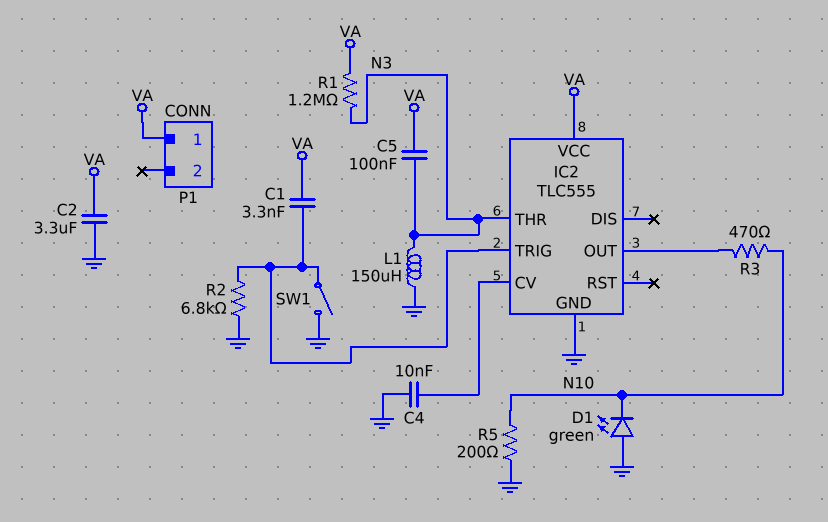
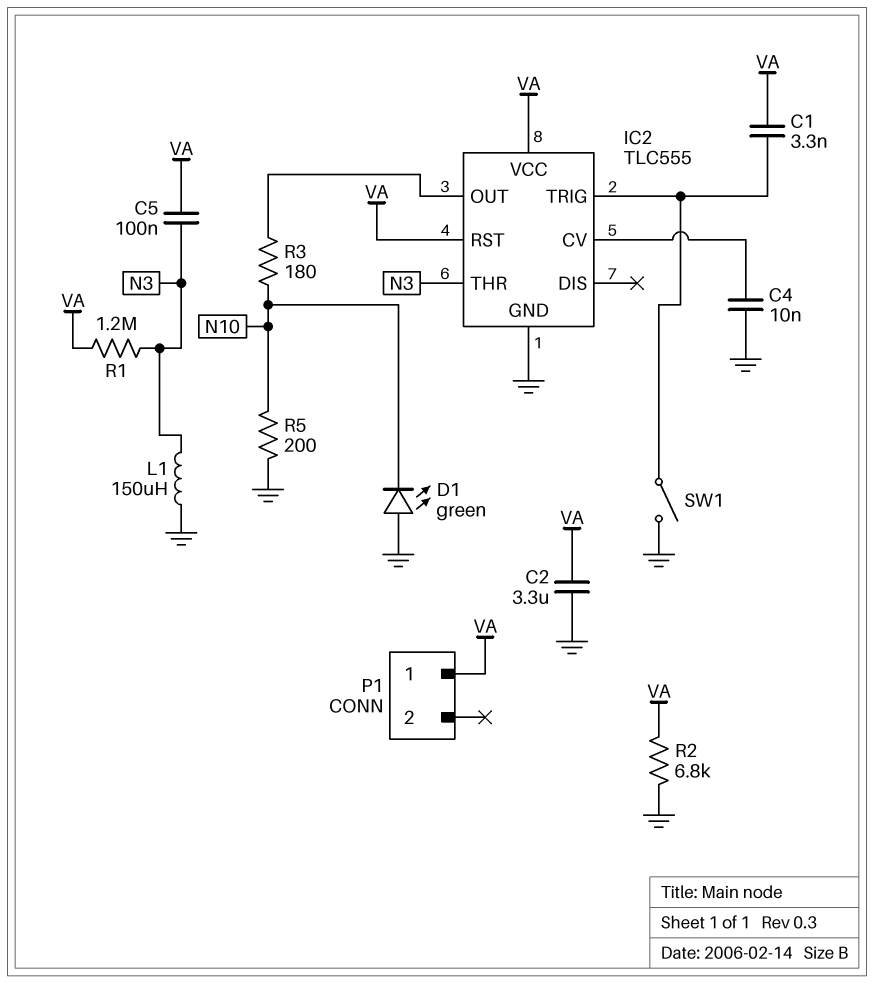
IC2 pin RST: none -> VA
R2: 6.8k (GND, IC2/TRIG) -> 6.8k (GND, VA)
R3: 470 (IC2/OUT, N10) -> 180 (IC2/OUT, N10)

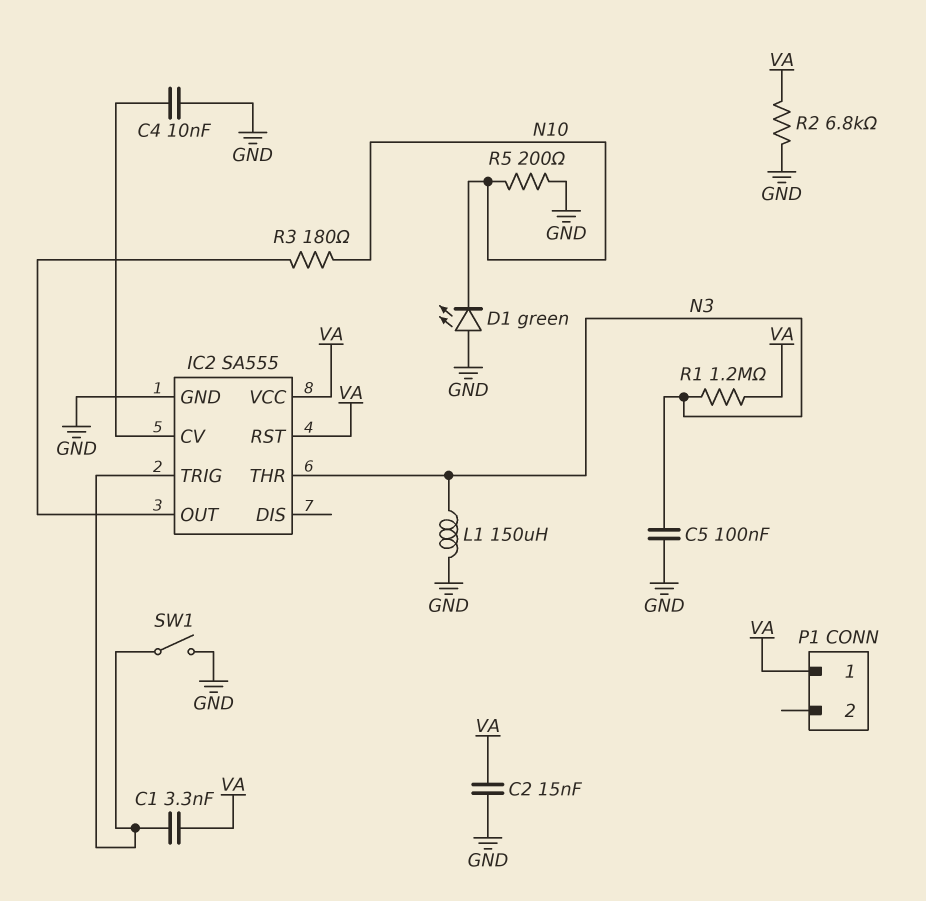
C2: 3.3uF (GND, VA) -> 15nF (GND, VA)
C5: 100nF (N3, VA) -> 100nF (GND, N3)
IC2: TLC555 -> SA555

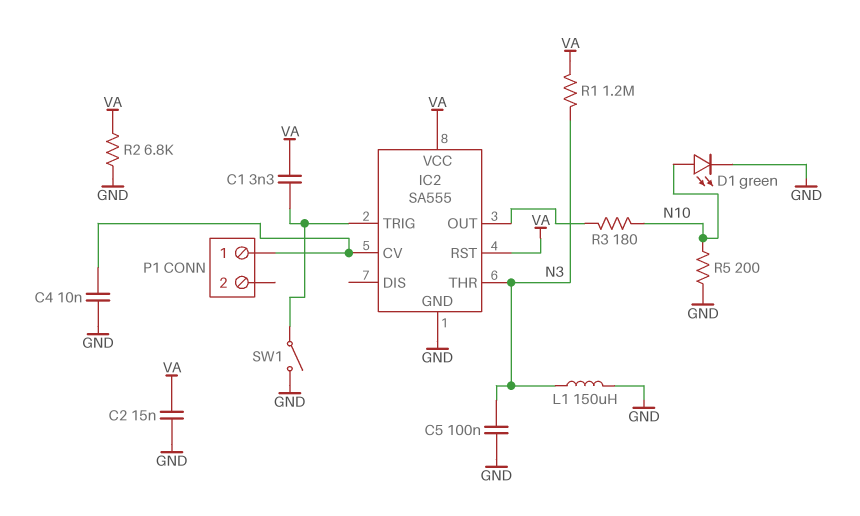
D1: LED green (A GND, K N10) -> LED green (A N10, K GND)
P1 pin 1: VA -> IC2/CV

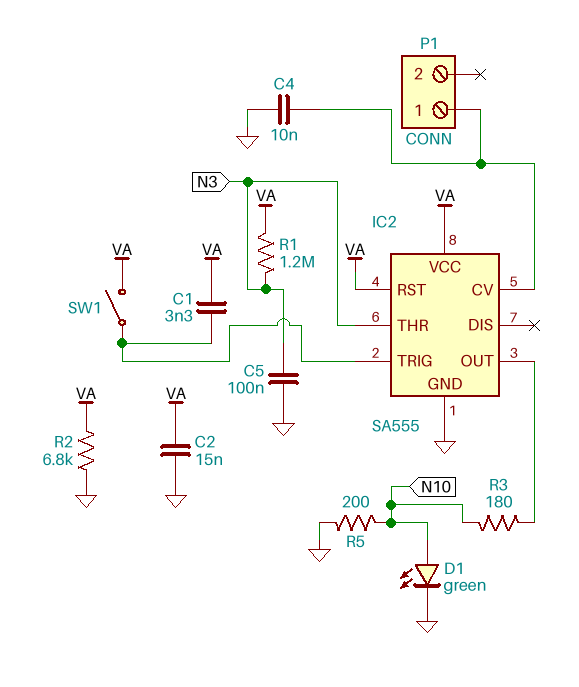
L1: 150uH (GND, N3) -> none
SW1: switch (GND, IC2/TRIG) -> switch (IC2/TRIG, VA)

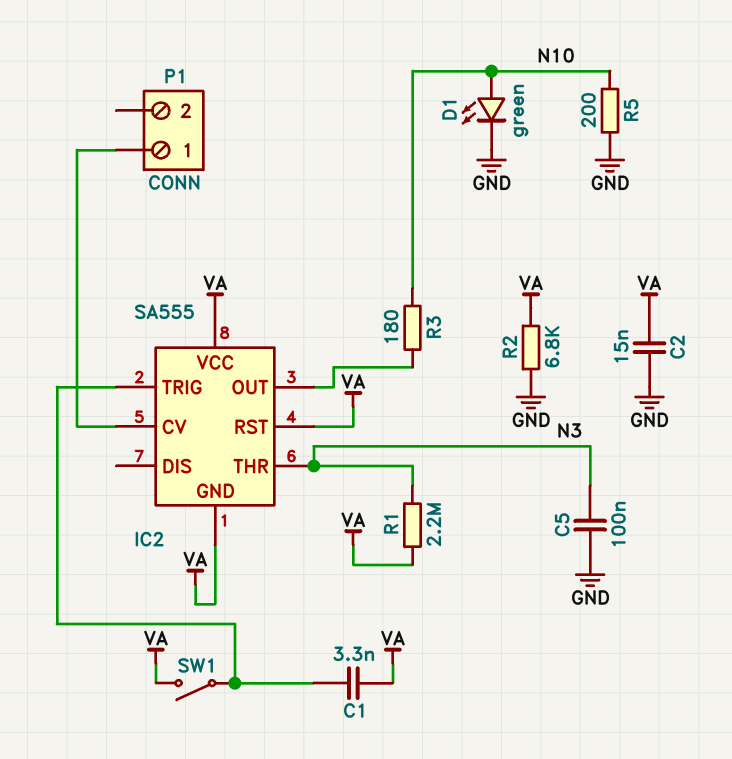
C4: 10nF (GND, IC2/CV) -> none
IC2 pin GND: GND -> VA
R1: 1.2M (N3, VA) -> 2.2M (N3, VA)

